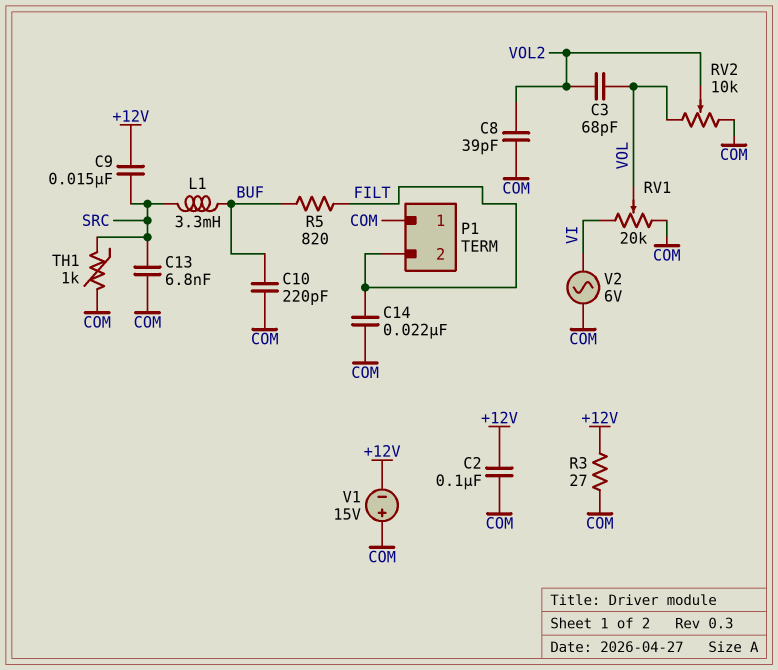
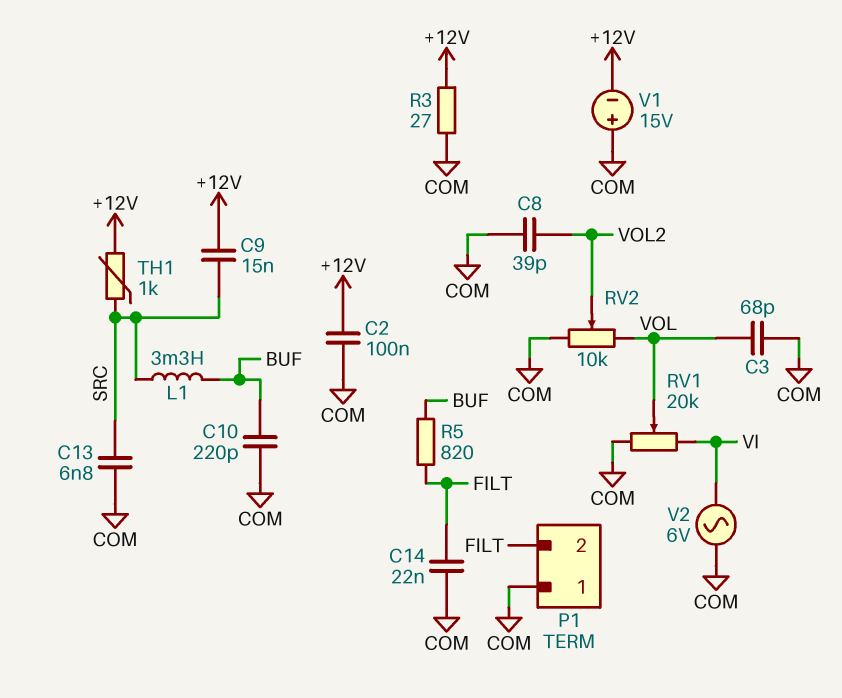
C3: 68pF (VOL, VOL2) -> 68pF (COM, VOL)
TH1: 1k (COM, SRC) -> 1k (+12V, SRC)

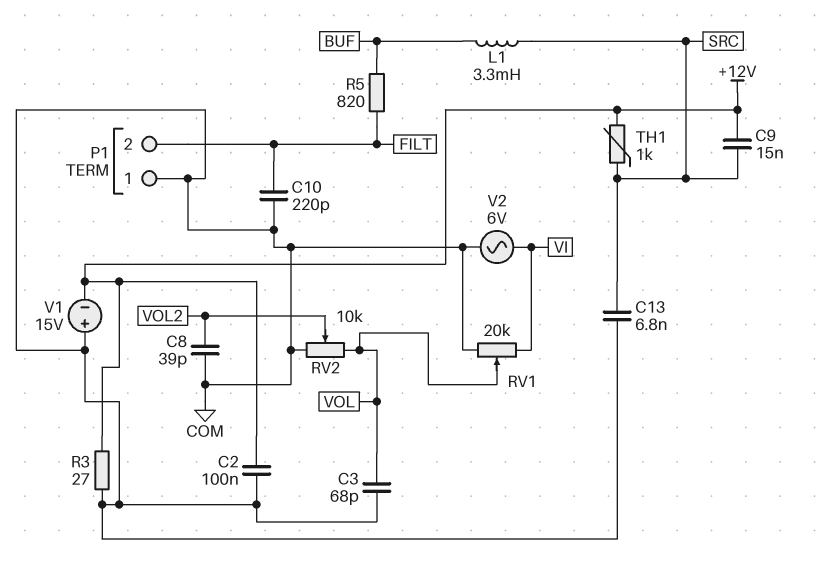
C10: 220pF (BUF, COM) -> 220pF (COM, FILT)
C14: 22nF (COM, FILT) -> none

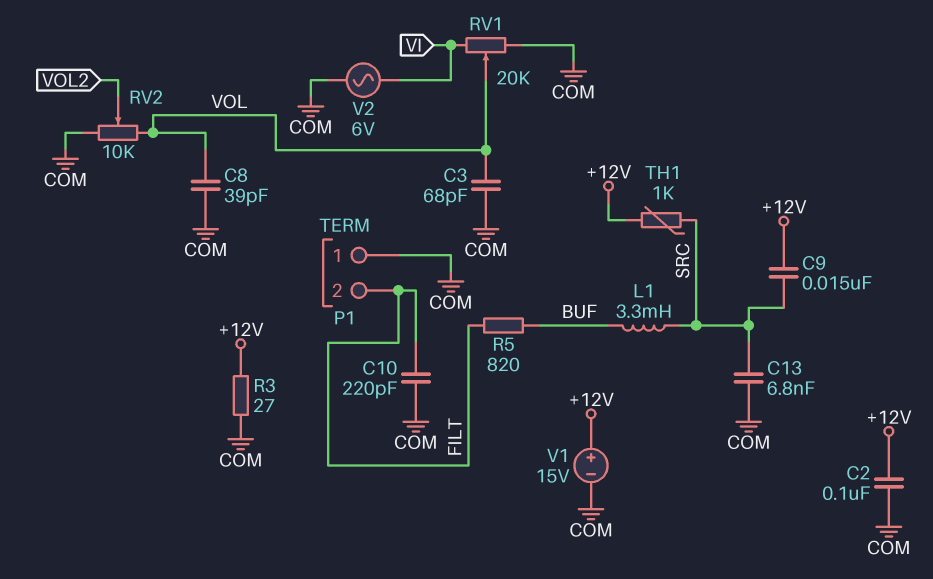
C8: 39pF (COM, VOL2) -> 39pF (COM, VOL)
V1: 15V (plus COM, minus +12V) -> 15V (plus +12V, minus COM)

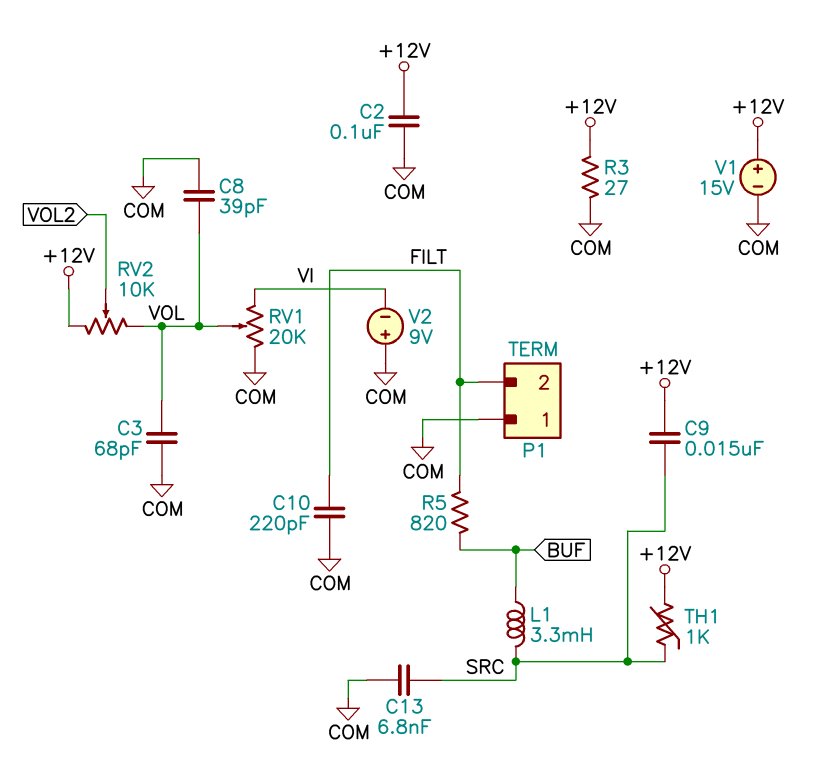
RV2: 10k (COM, VOL, wiper VOL2) -> 10k (+12V, VOL, wiper VOL2)
V2: AC 6V (COM, VI) -> 9V (plus COM, minus VI)

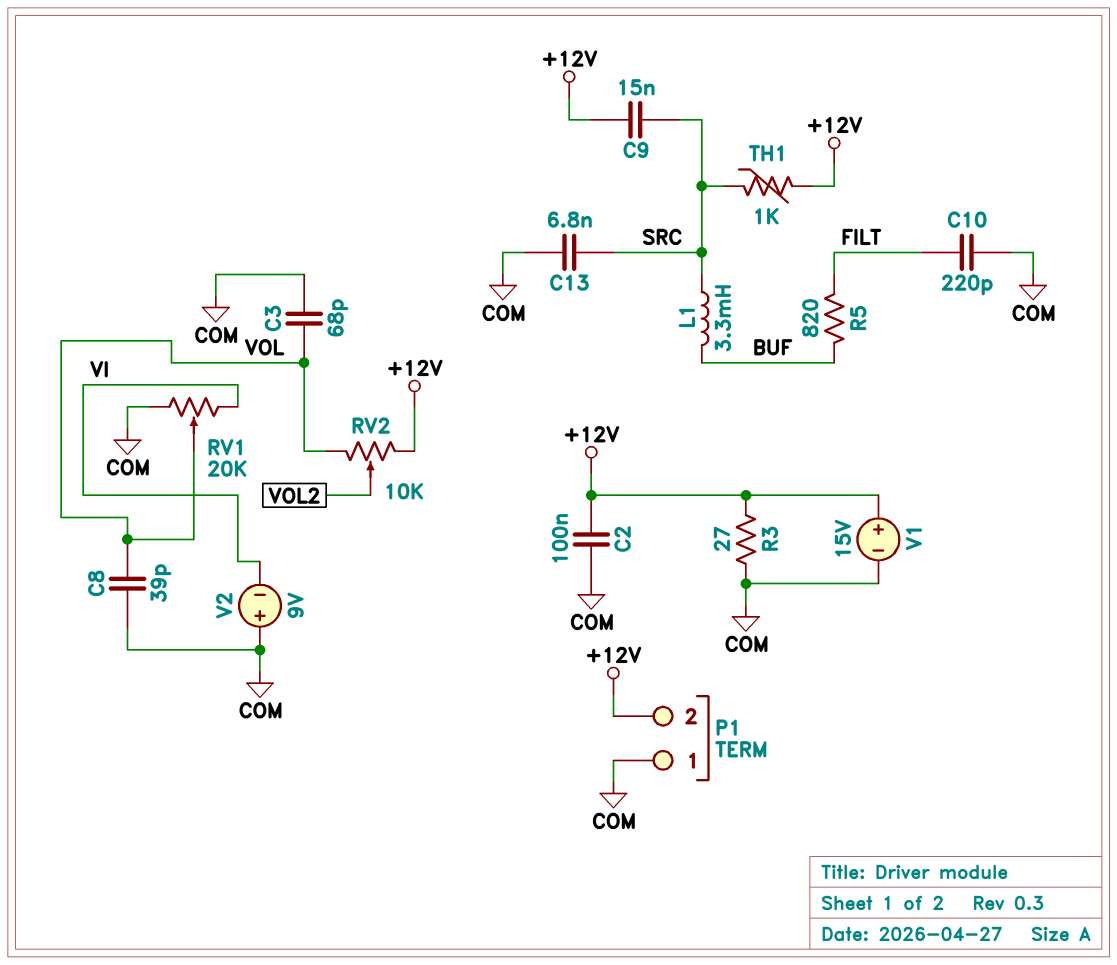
P1 pin 2: FILT -> +12V

